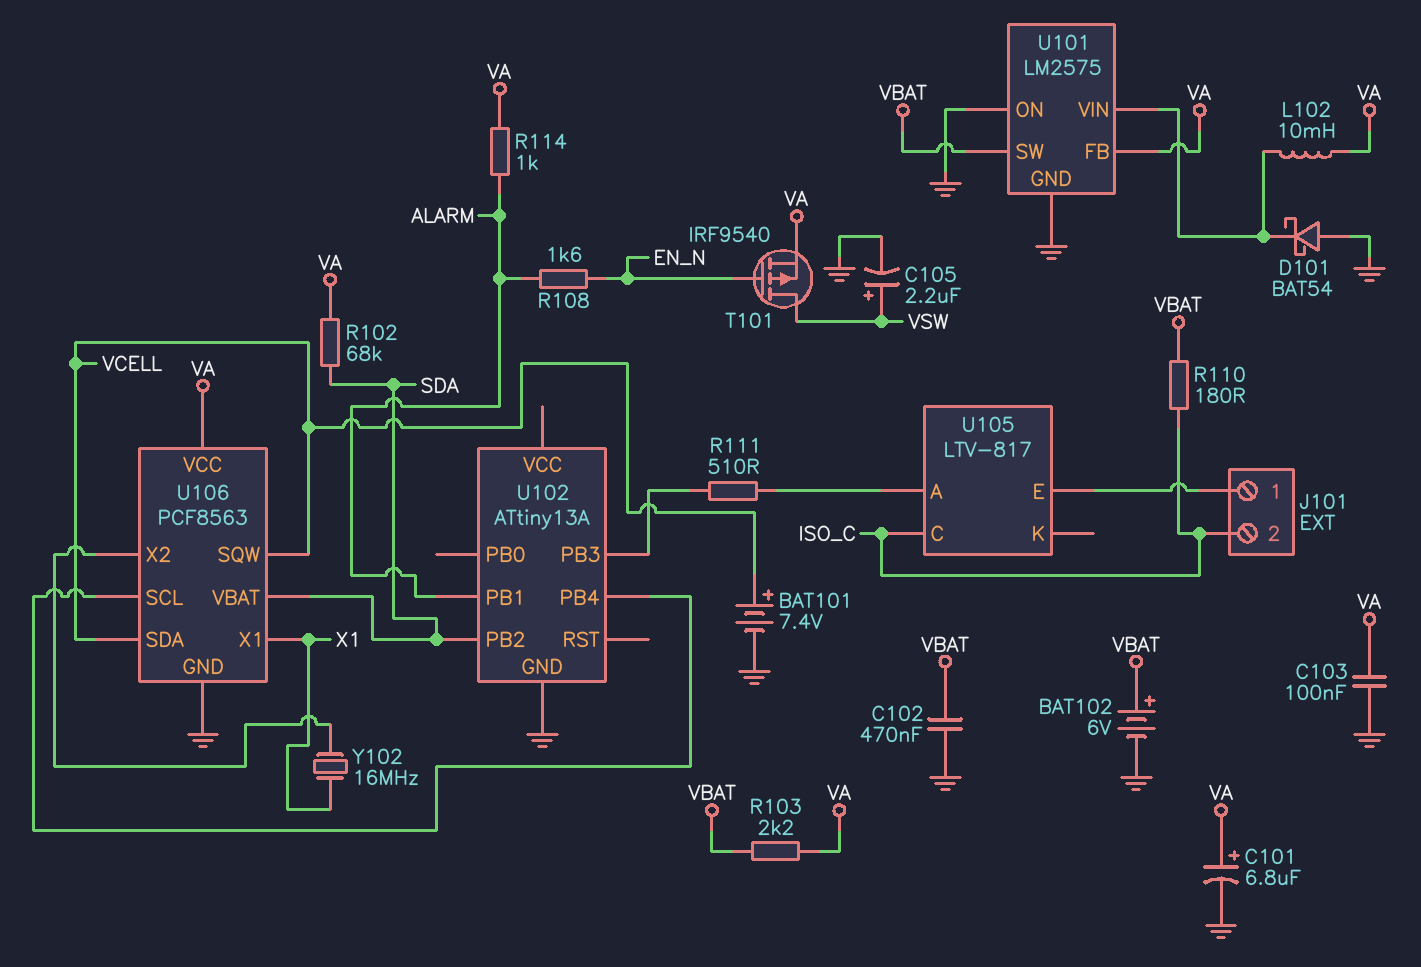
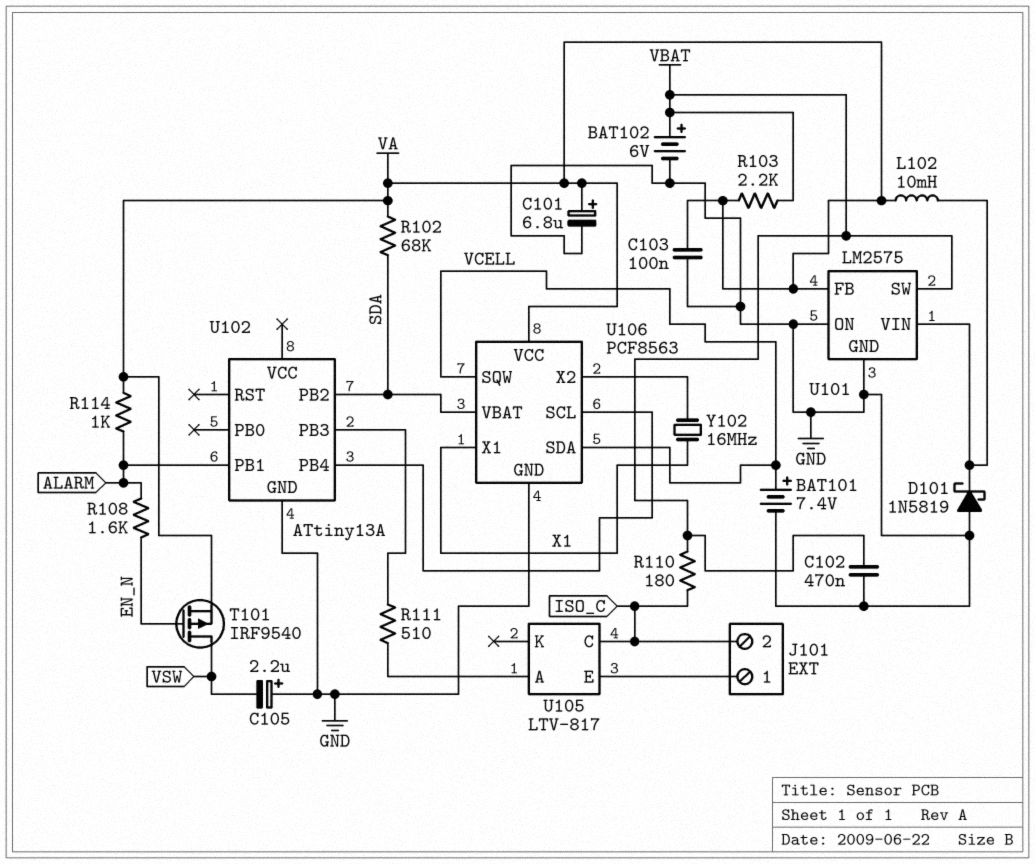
C105: 2.2uF (plus VSW, minus GND) -> 2.2uF (plus GND, minus VSW)
D101: schottky BAT54 (A GND, K U101/VIN) -> schottky 1N5819 (A GND, K U101/VIN)

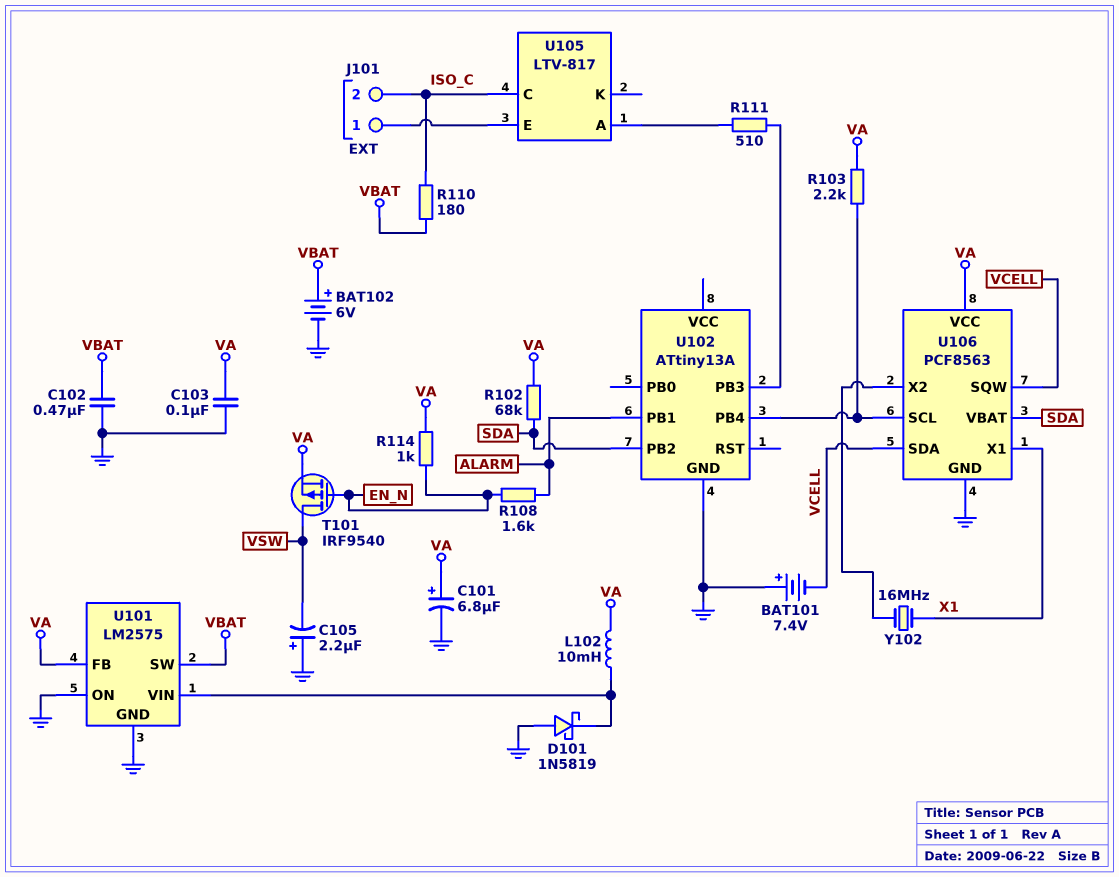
BAT101: 7.4V (plus VCELL, minus GND) -> 7.4V (plus GND, minus VCELL)
R103: 2.2k (VA, VBAT) -> 2.2k (U102/PB4, VA)
R114: 1k (ALARM, VA) -> 1k (EN_N, VA)

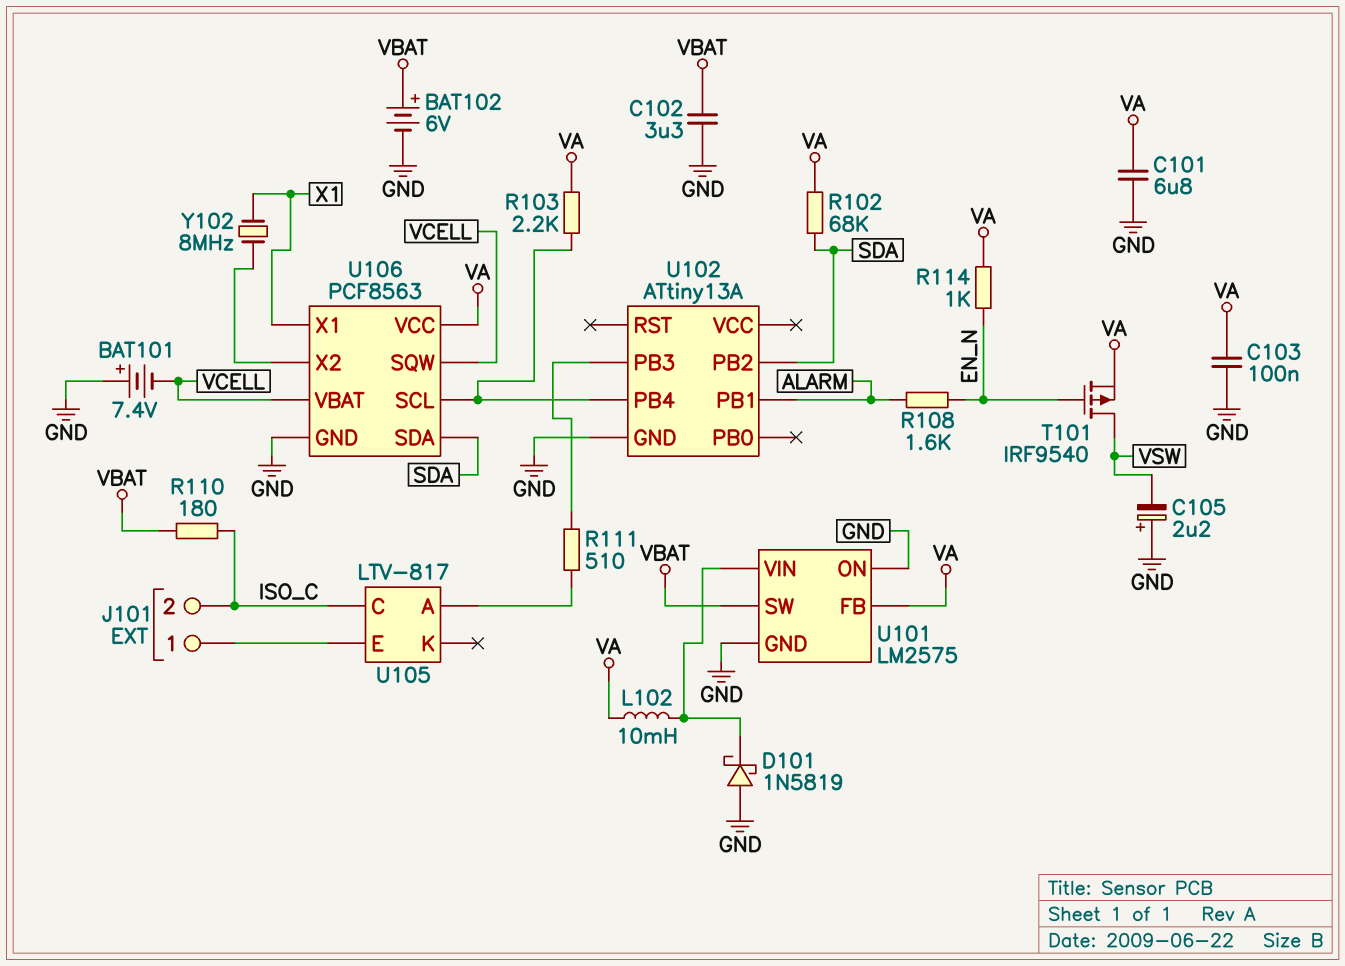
C101: 6.8uF (plus VA, minus GND) -> 6.8uF (GND, VA)
C102: 470nF (GND, VBAT) -> 3.3uF (GND, VBAT)
U106 pin SDA: VCELL -> SDA
U106 pin VBAT: SDA -> VCELL
Y102: 16MHz (U106/X2, X1) -> 8MHz (U106/X2, X1)

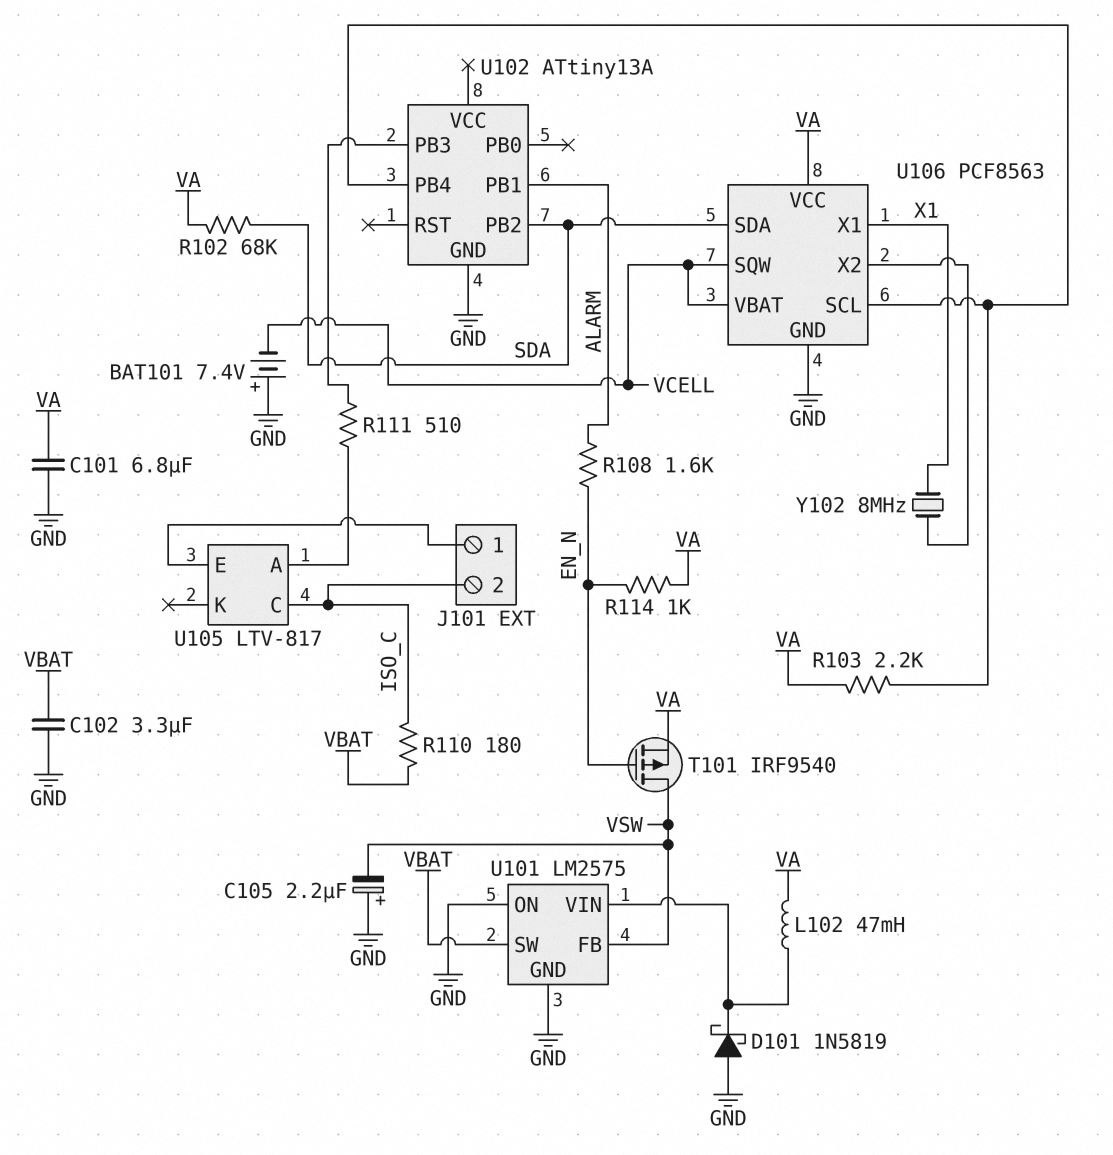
BAT102: 6V (plus VBAT, minus GND) -> none
C103: 100nF (GND, VA) -> none
L102: 10mH (U101/VIN, VA) -> 47mH (U101/VIN, VA)
U101 pin FB: VA -> VSW

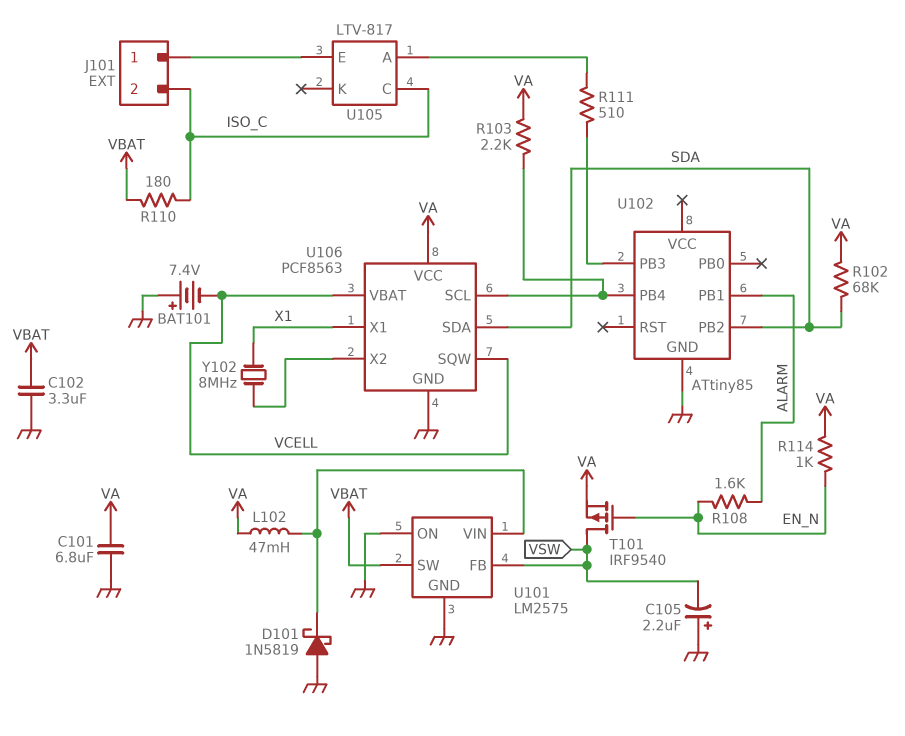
U102: ATtiny13A -> ATtiny85

